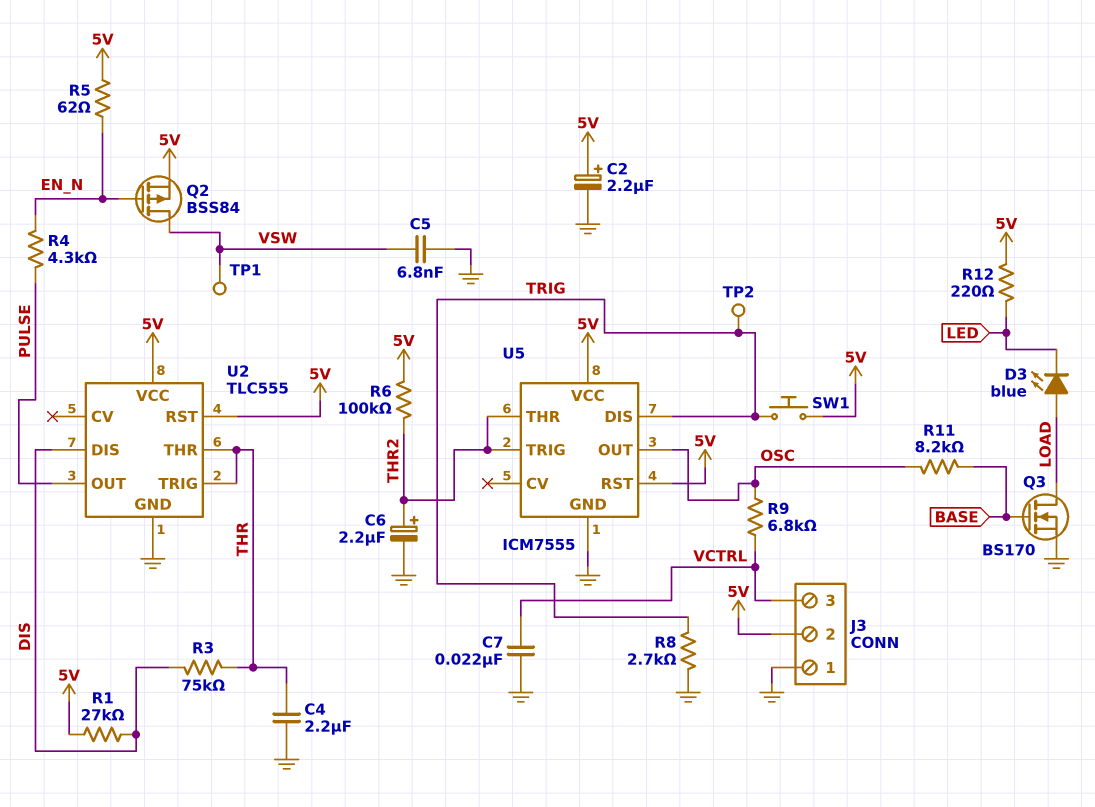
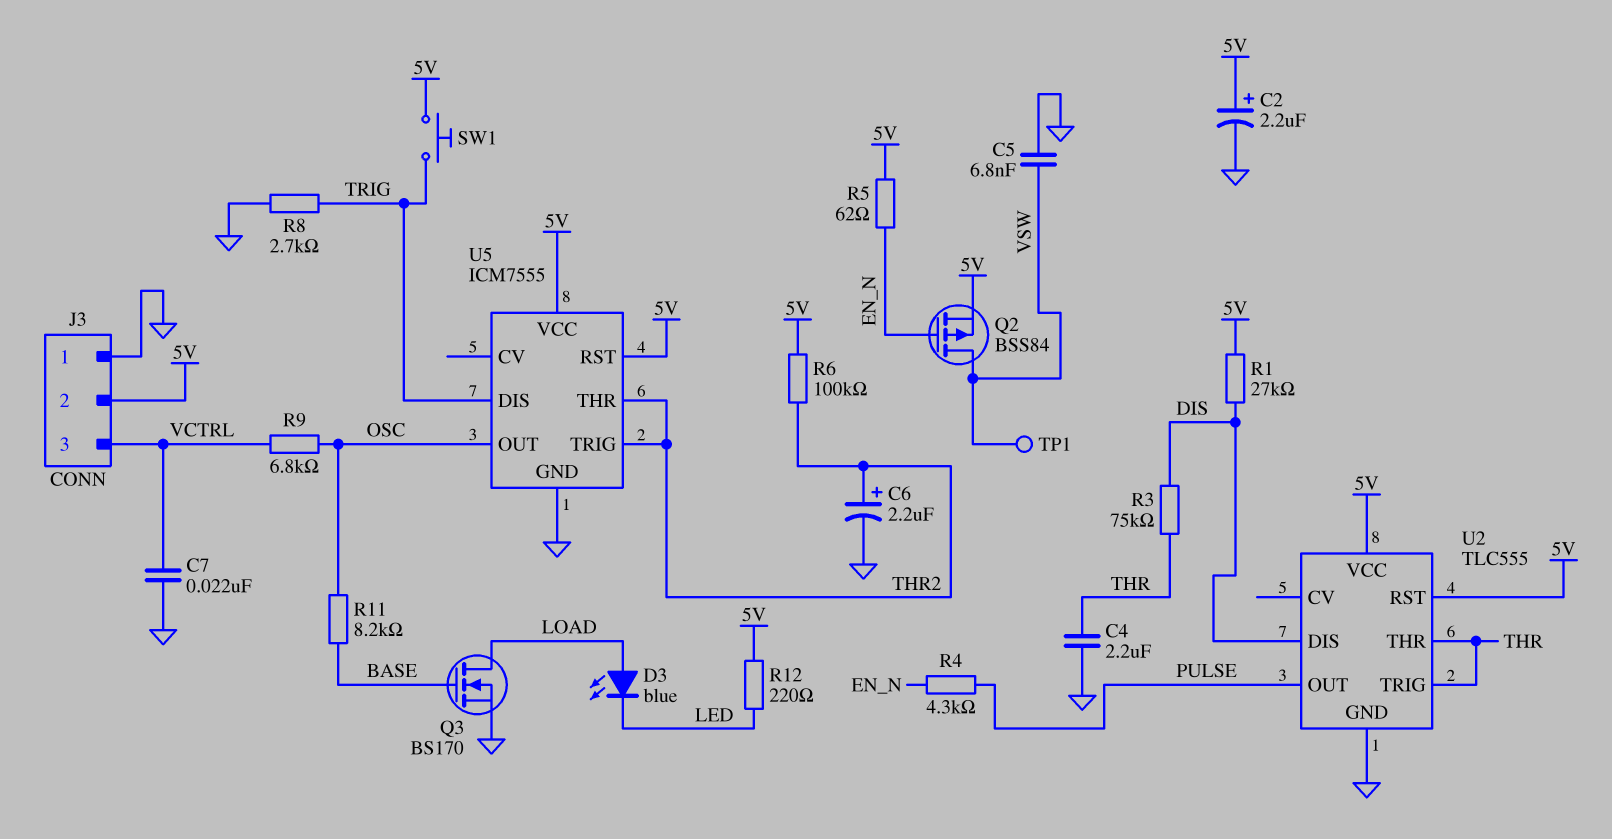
TP2: test point (TRIG) -> none

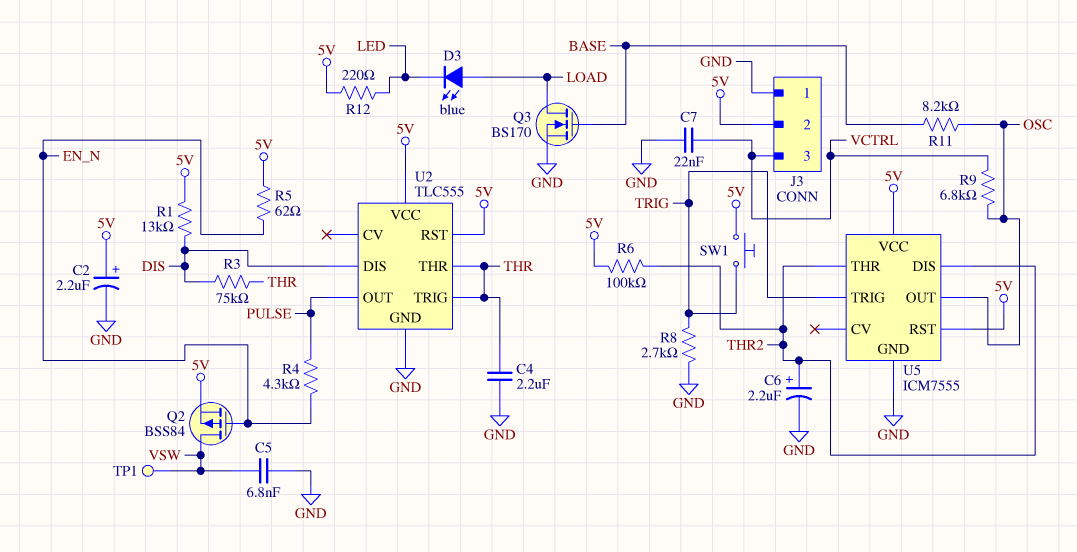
R1: 27k (5V, DIS) -> 13k (5V, DIS)
U5 pin DIS: TRIG -> THR2
U5 pin TRIG: THR2 -> TRIG

